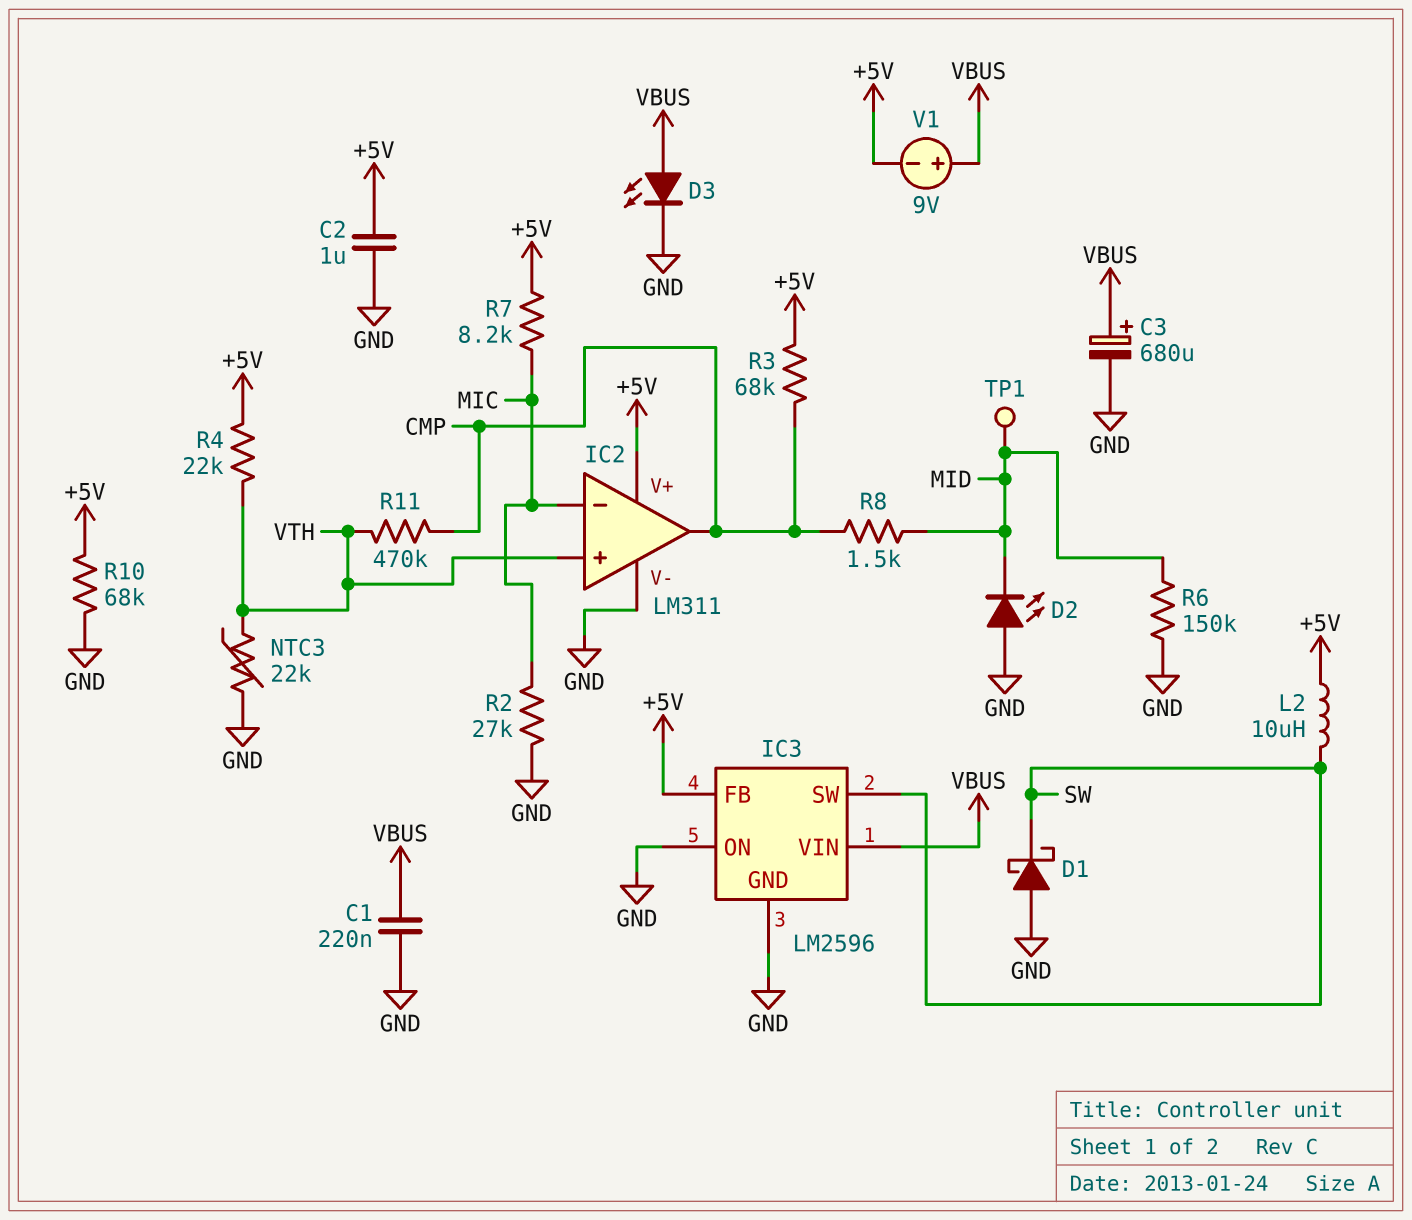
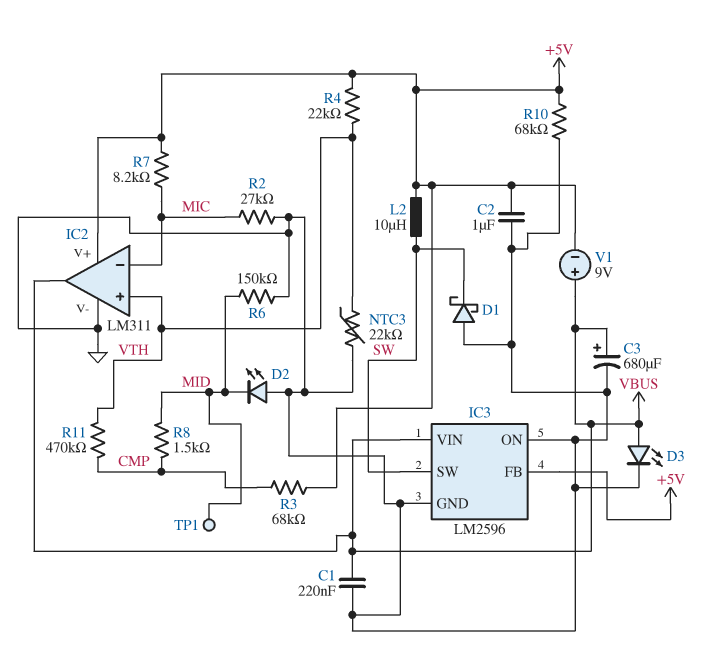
IC2 pin out: CMP -> VBUS

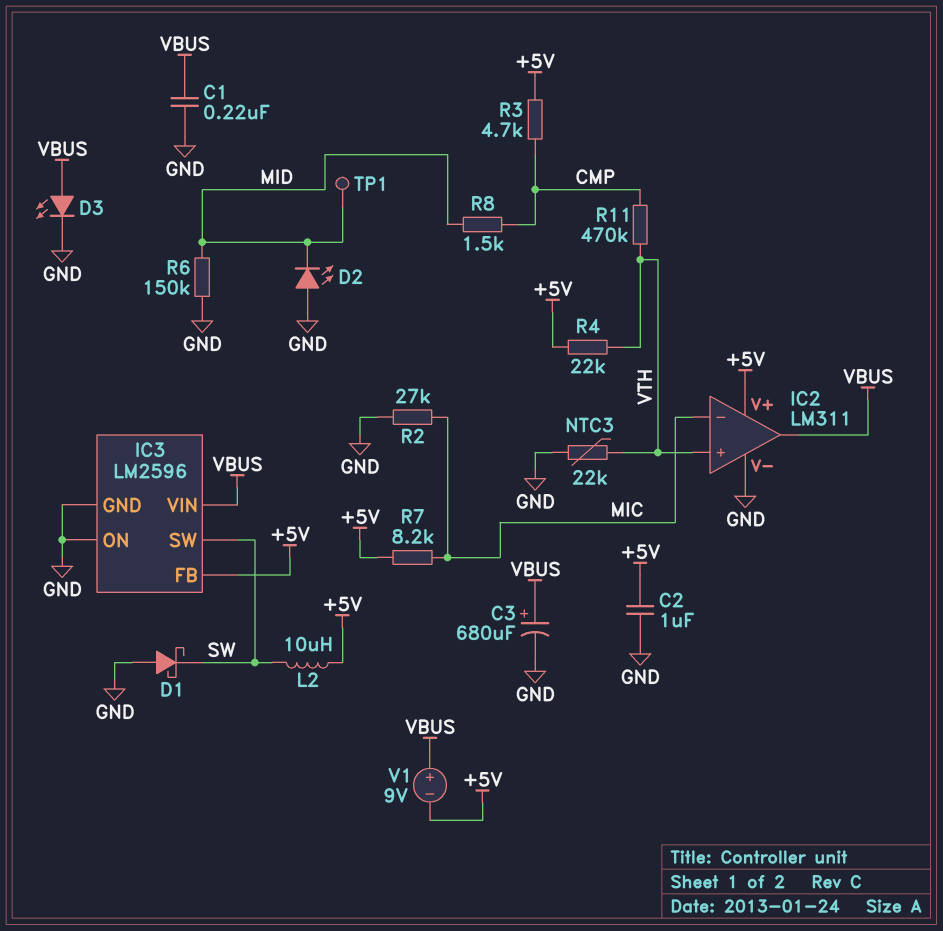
R3: 68k (+5V, CMP) -> 4.7k (+5V, CMP)
R10: 68k (+5V, GND) -> none

